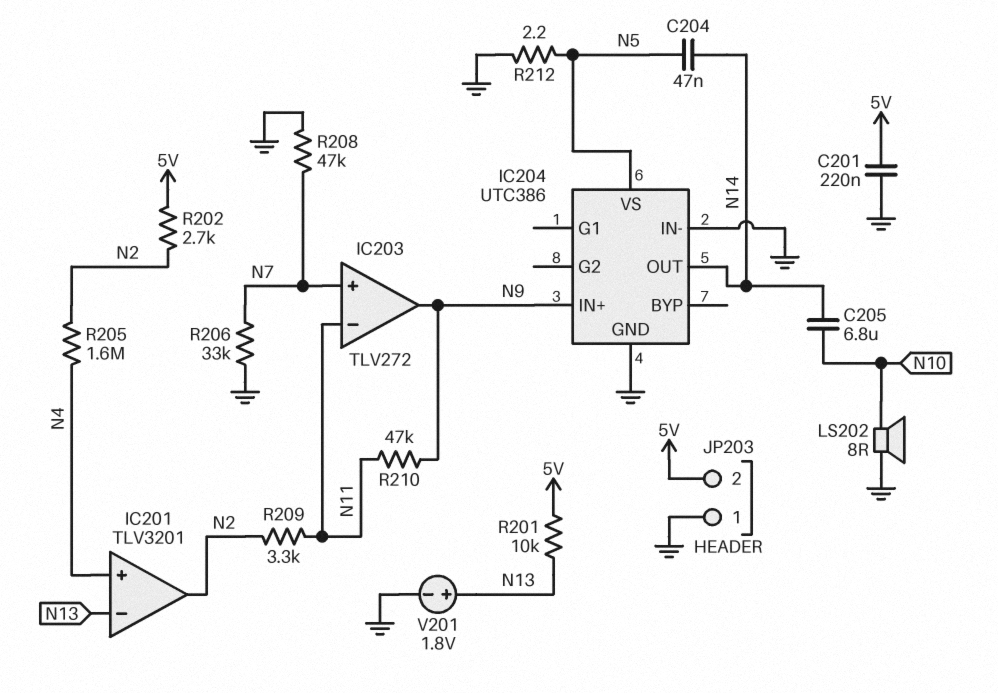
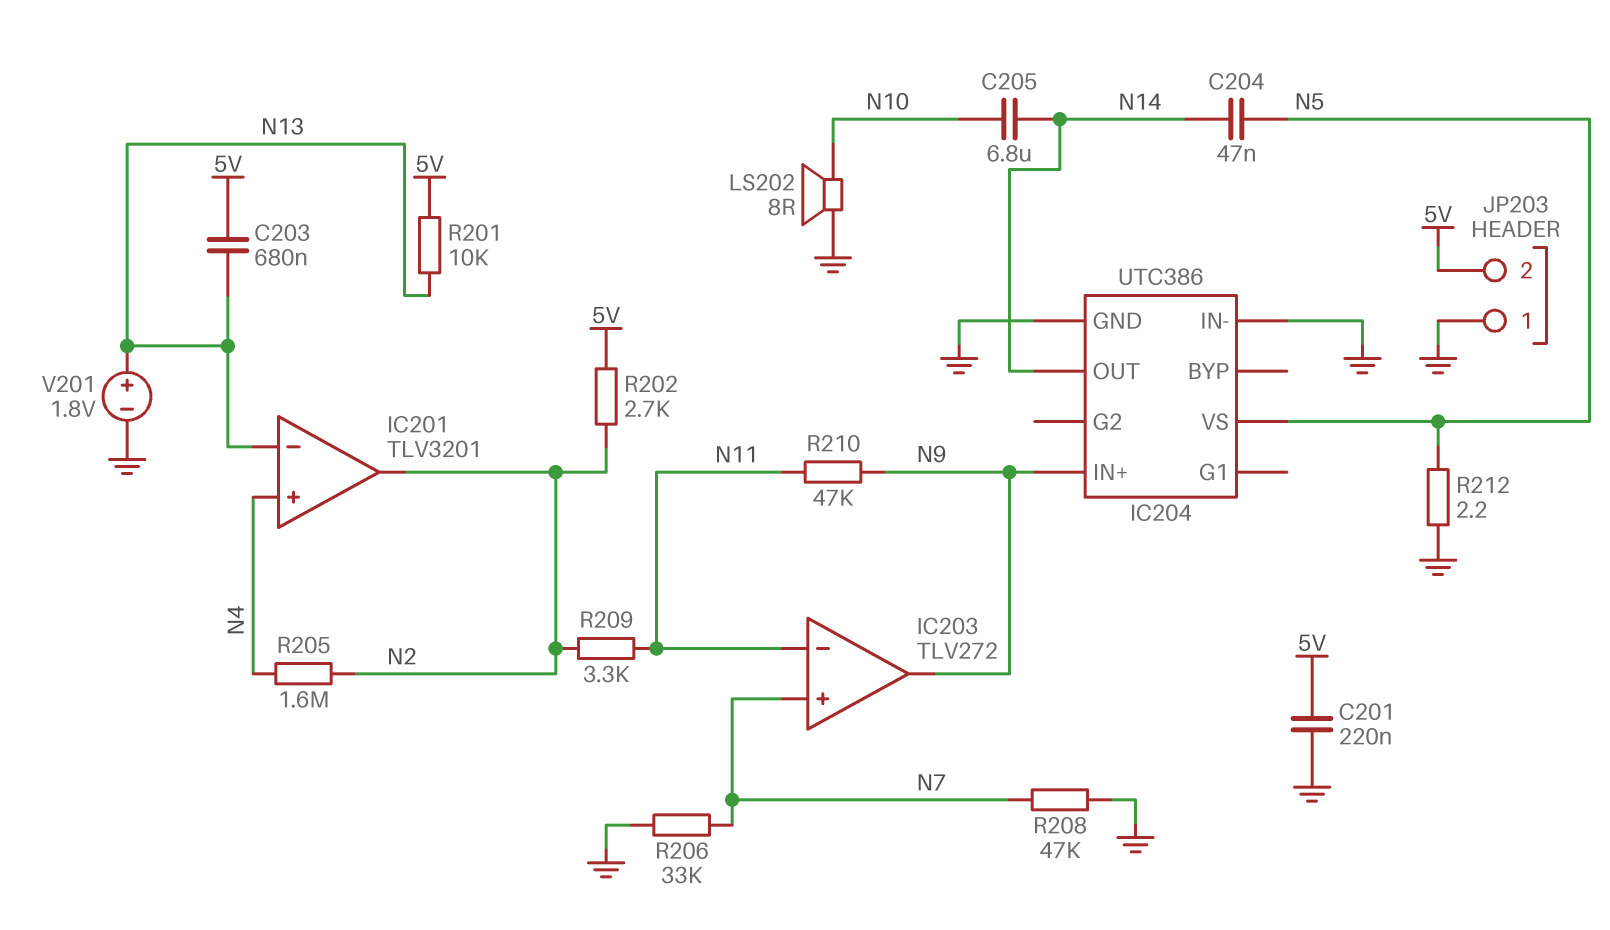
C203: none -> 680nF (5V, N13)

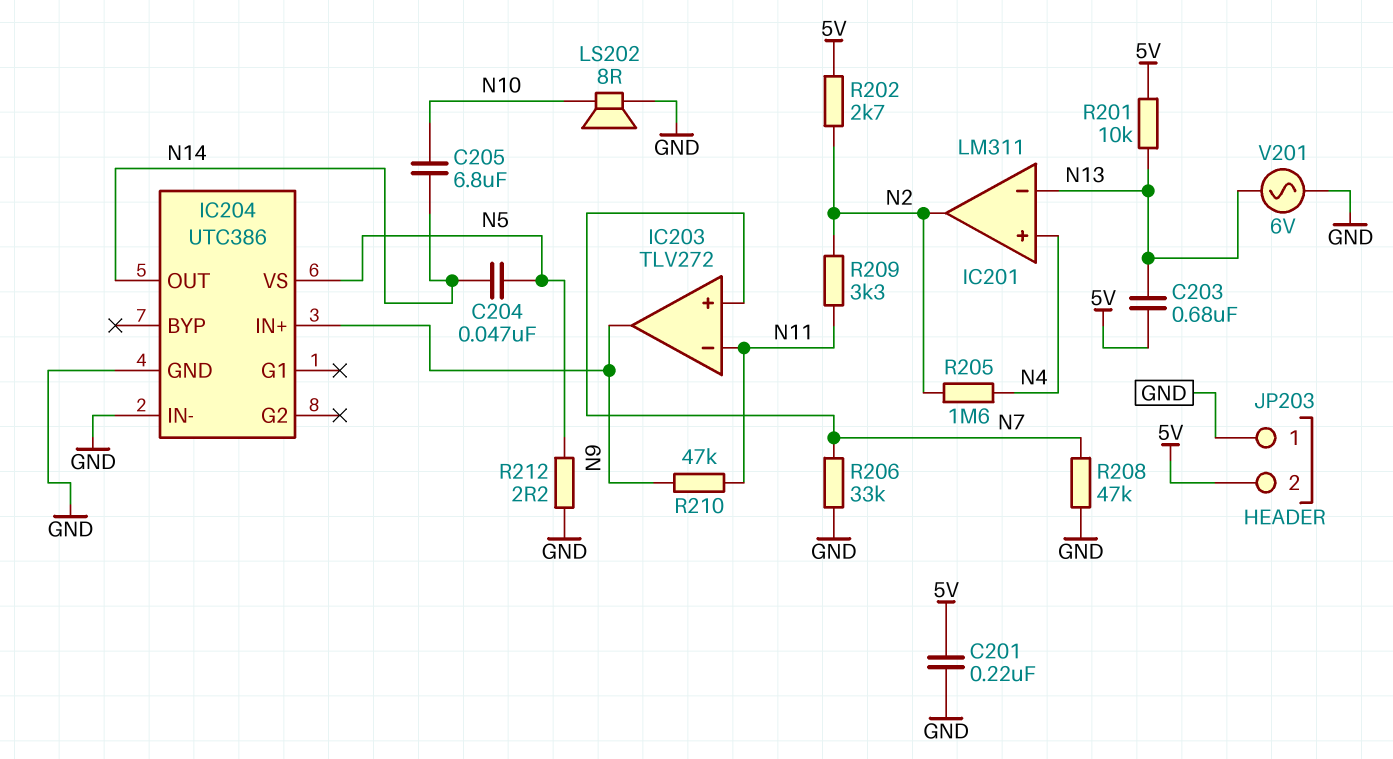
IC201: TLV3201 -> LM311
V201: 1.8V (plus N13, minus GND) -> AC 6V (GND, N13)

